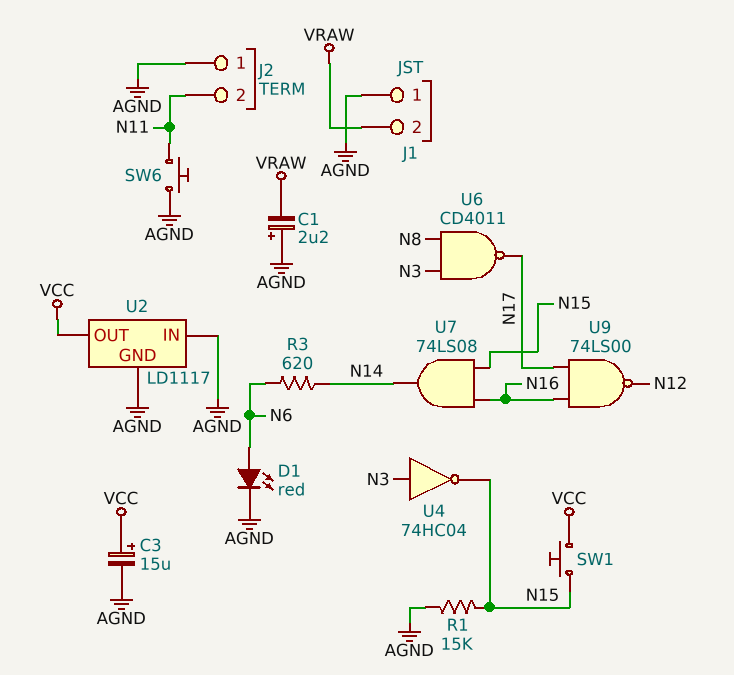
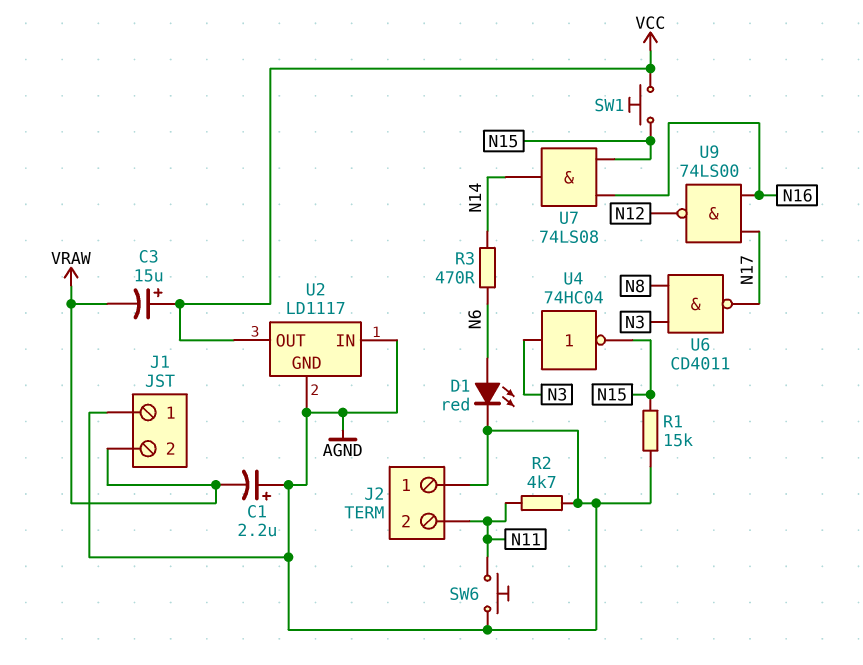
C3: 15uF (plus VCC, minus AGND) -> 15uF (plus VCC, minus VRAW)
R2: none -> 4.7k (AGND, N11)
R3: 620 (N6, N14) -> 470 (N6, N14)

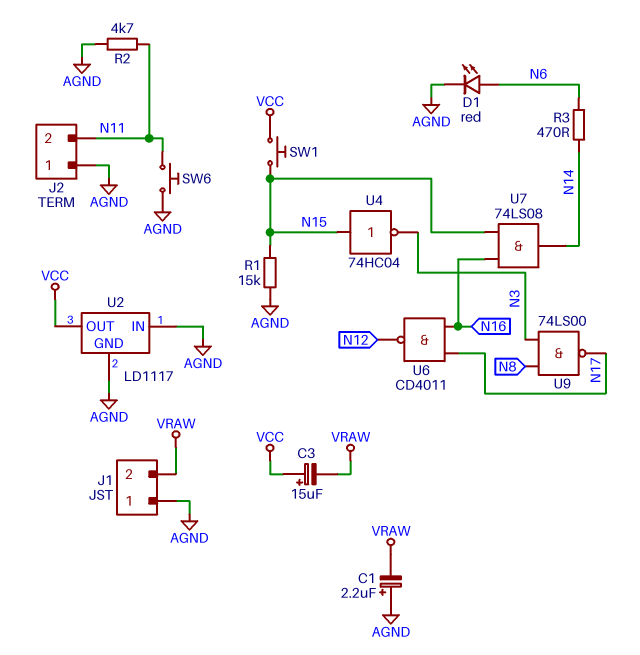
U4: NOT 74HC04 (in N3, out N15) -> NOT 74HC04 (in N15, out N3)
U6: NAND CD4011 (in N3, in N8, out N17) -> NAND CD4011 (in N16, in N17, out N12)
U9: NAND 74LS00 (in N16, in N17, out N12) -> NAND 74LS00 (in N3, in N8, out N17)

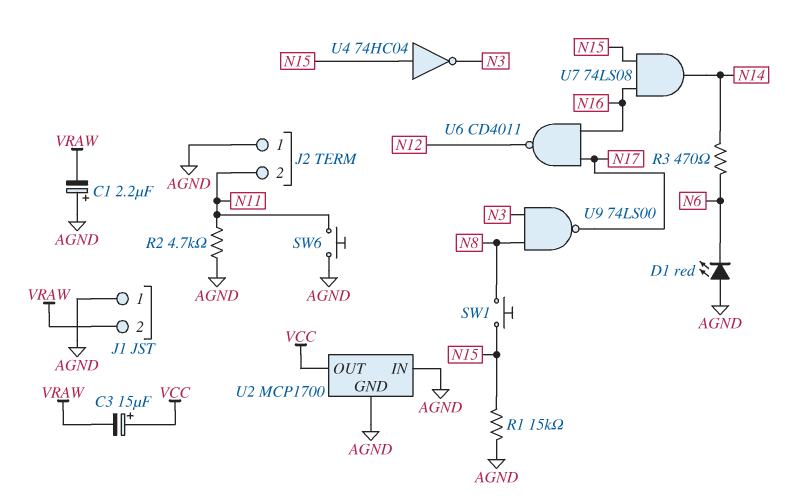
D1: LED red (A N6, K AGND) -> LED red (A AGND, K N6)
SW1: button (N15, VCC) -> button (N8, N15)
U2: LD1117 -> MCP1700

